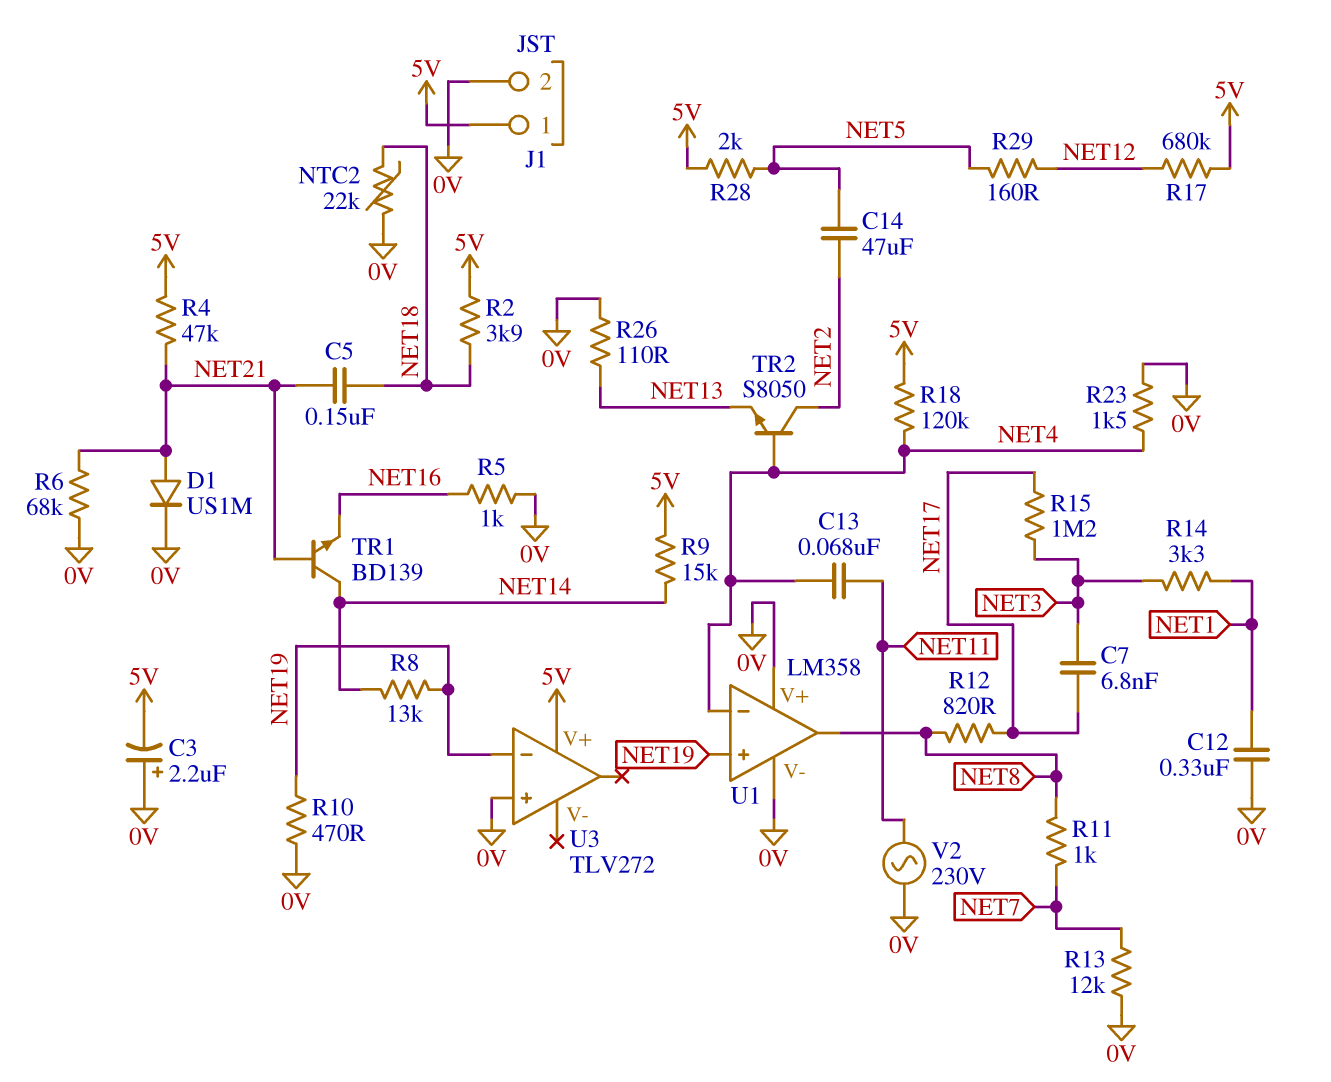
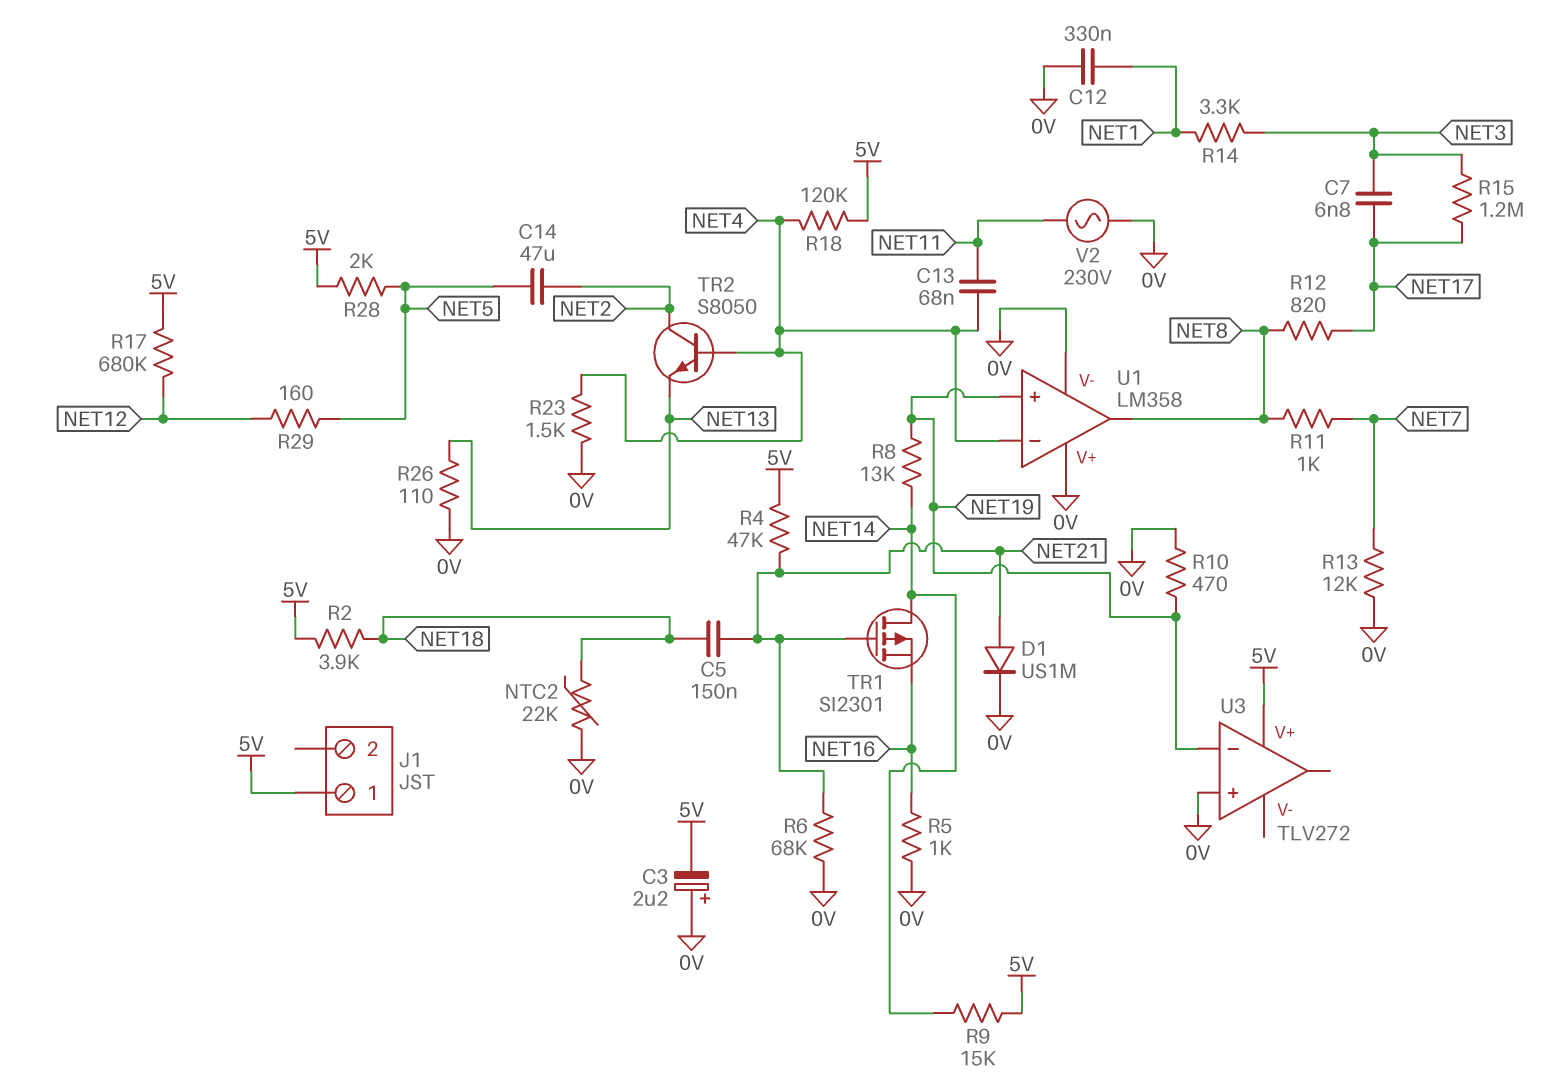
J1 pin 2: 0V -> none
TR1: NPN BD139 (B NET21, C NET14, E NET16) -> PMOS SI2301 (G NET21, D NET14, S NET16)

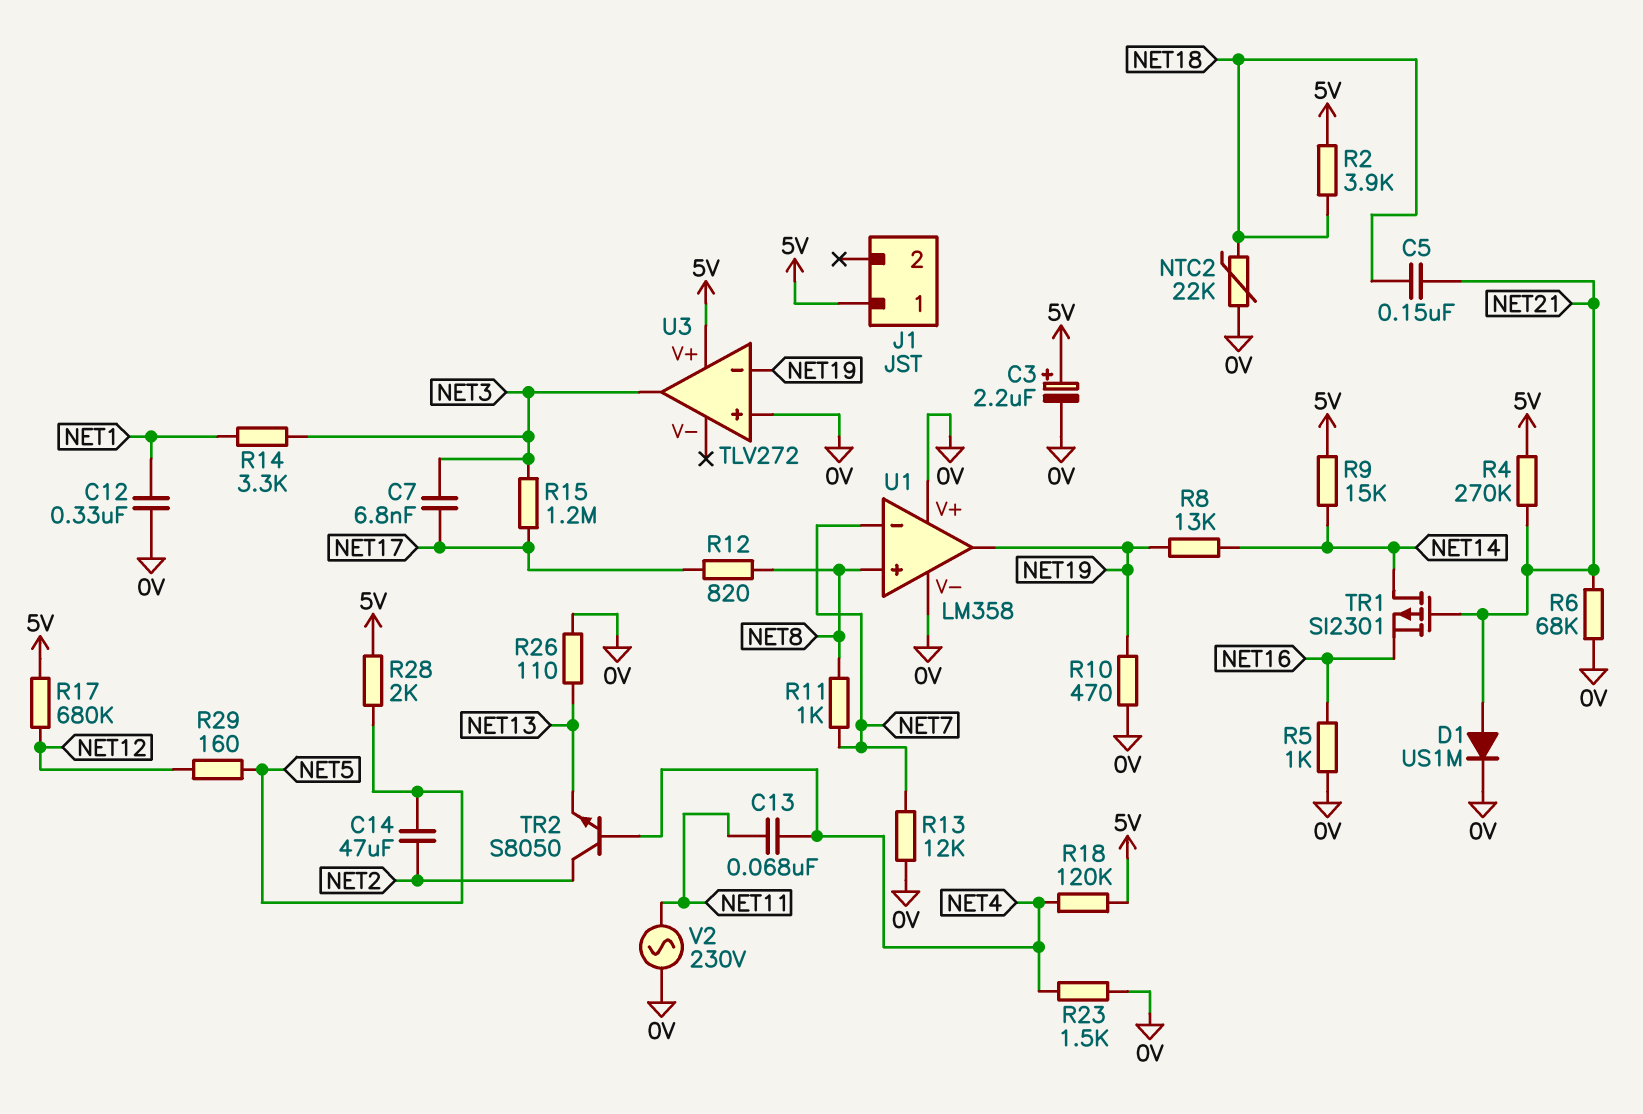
C3: 2.2uF (plus 0V, minus 5V) -> 2.2uF (plus 5V, minus 0V)
R4: 47k (5V, NET21) -> 270k (5V, NET21)
U1 pin in+: NET19 -> NET8
U1 pin in-: NET4 -> NET7
U1 pin out: NET8 -> NET19
U3 pin out: none -> NET3

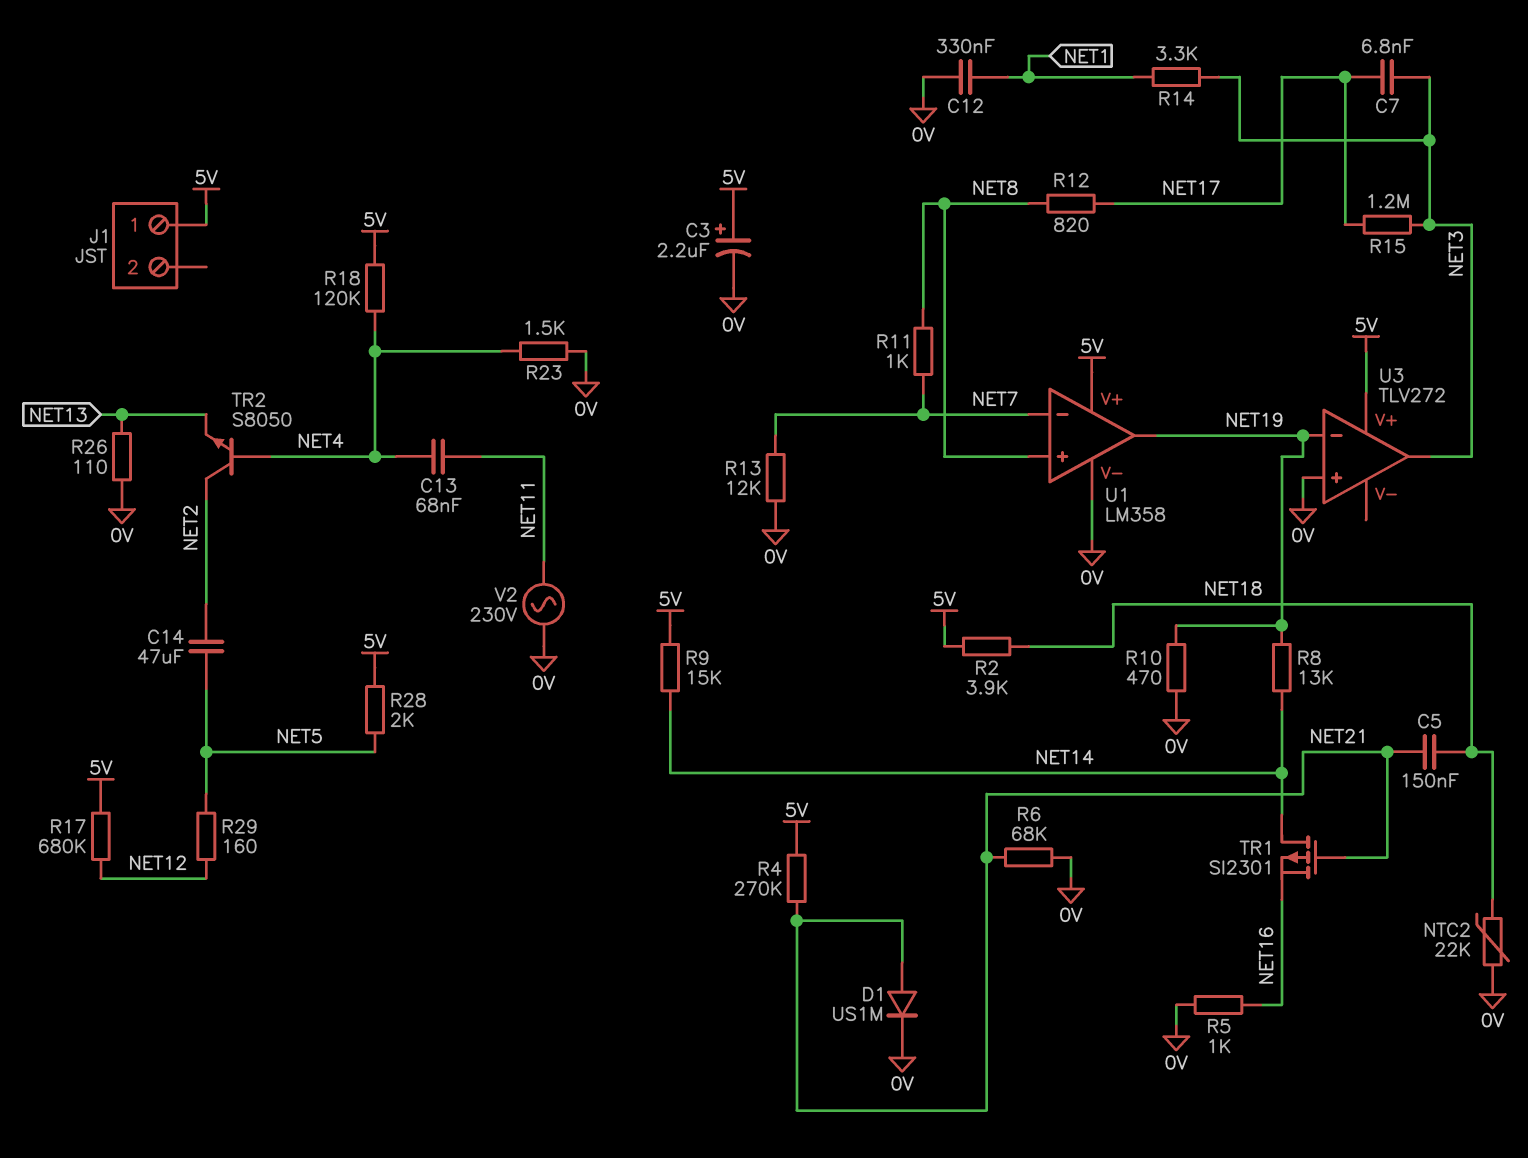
U1 pin V+: 0V -> 5V

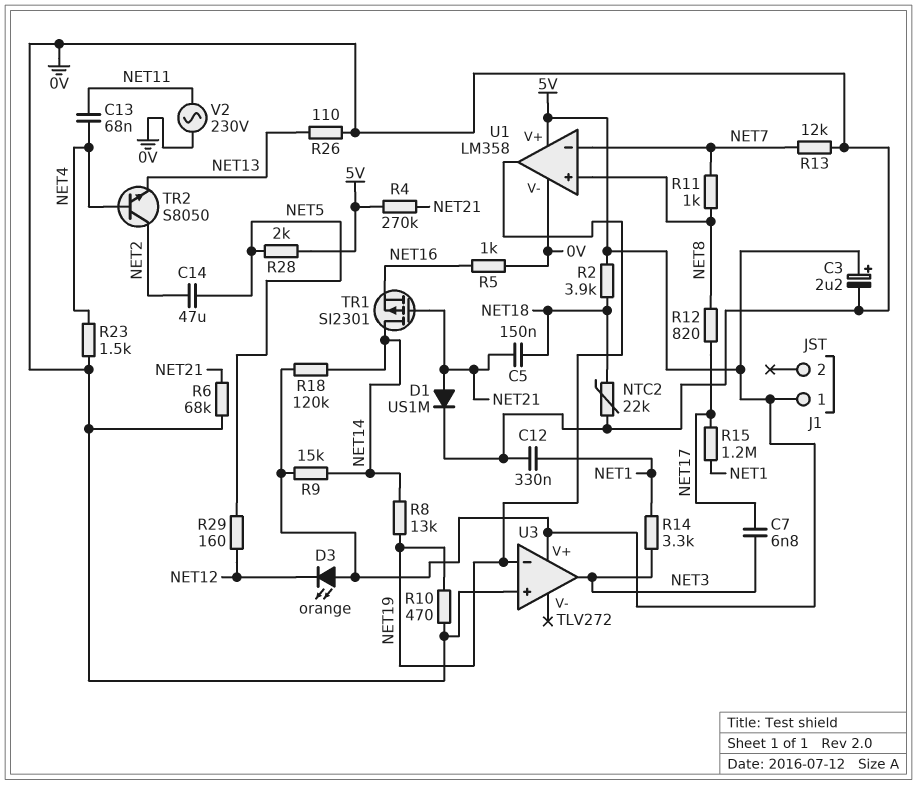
D3: none -> LED orange (A 5V, K NET12)
R15: 1.2M (NET3, NET17) -> 1.2M (NET1, NET17)
R17: 680k (5V, NET12) -> none
R18: 120k (5V, NET4) -> 120k (5V, NET14)

